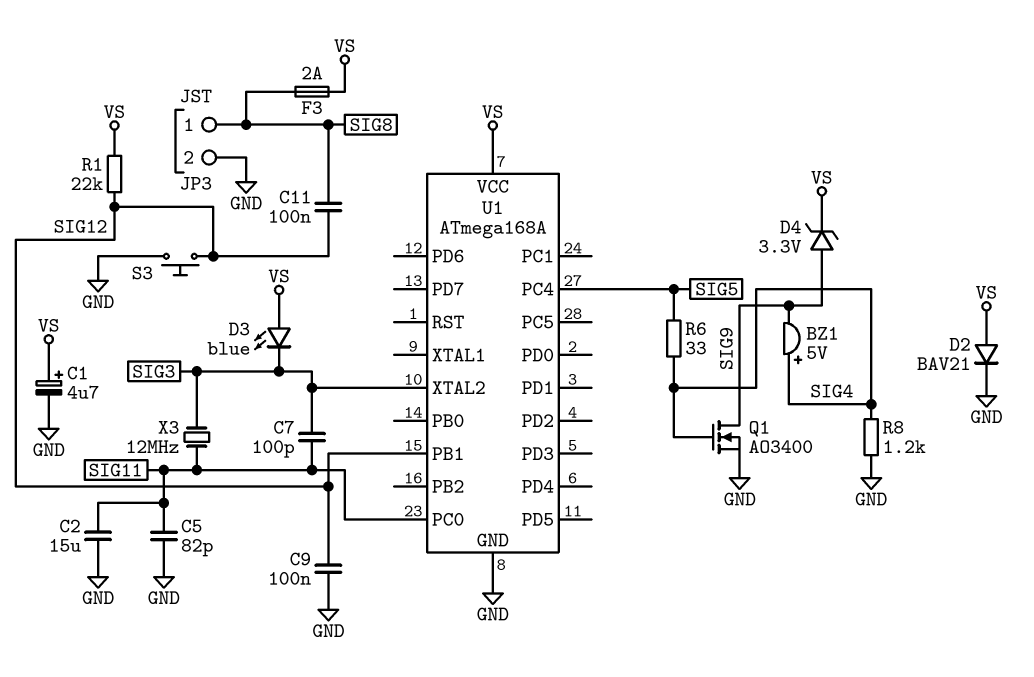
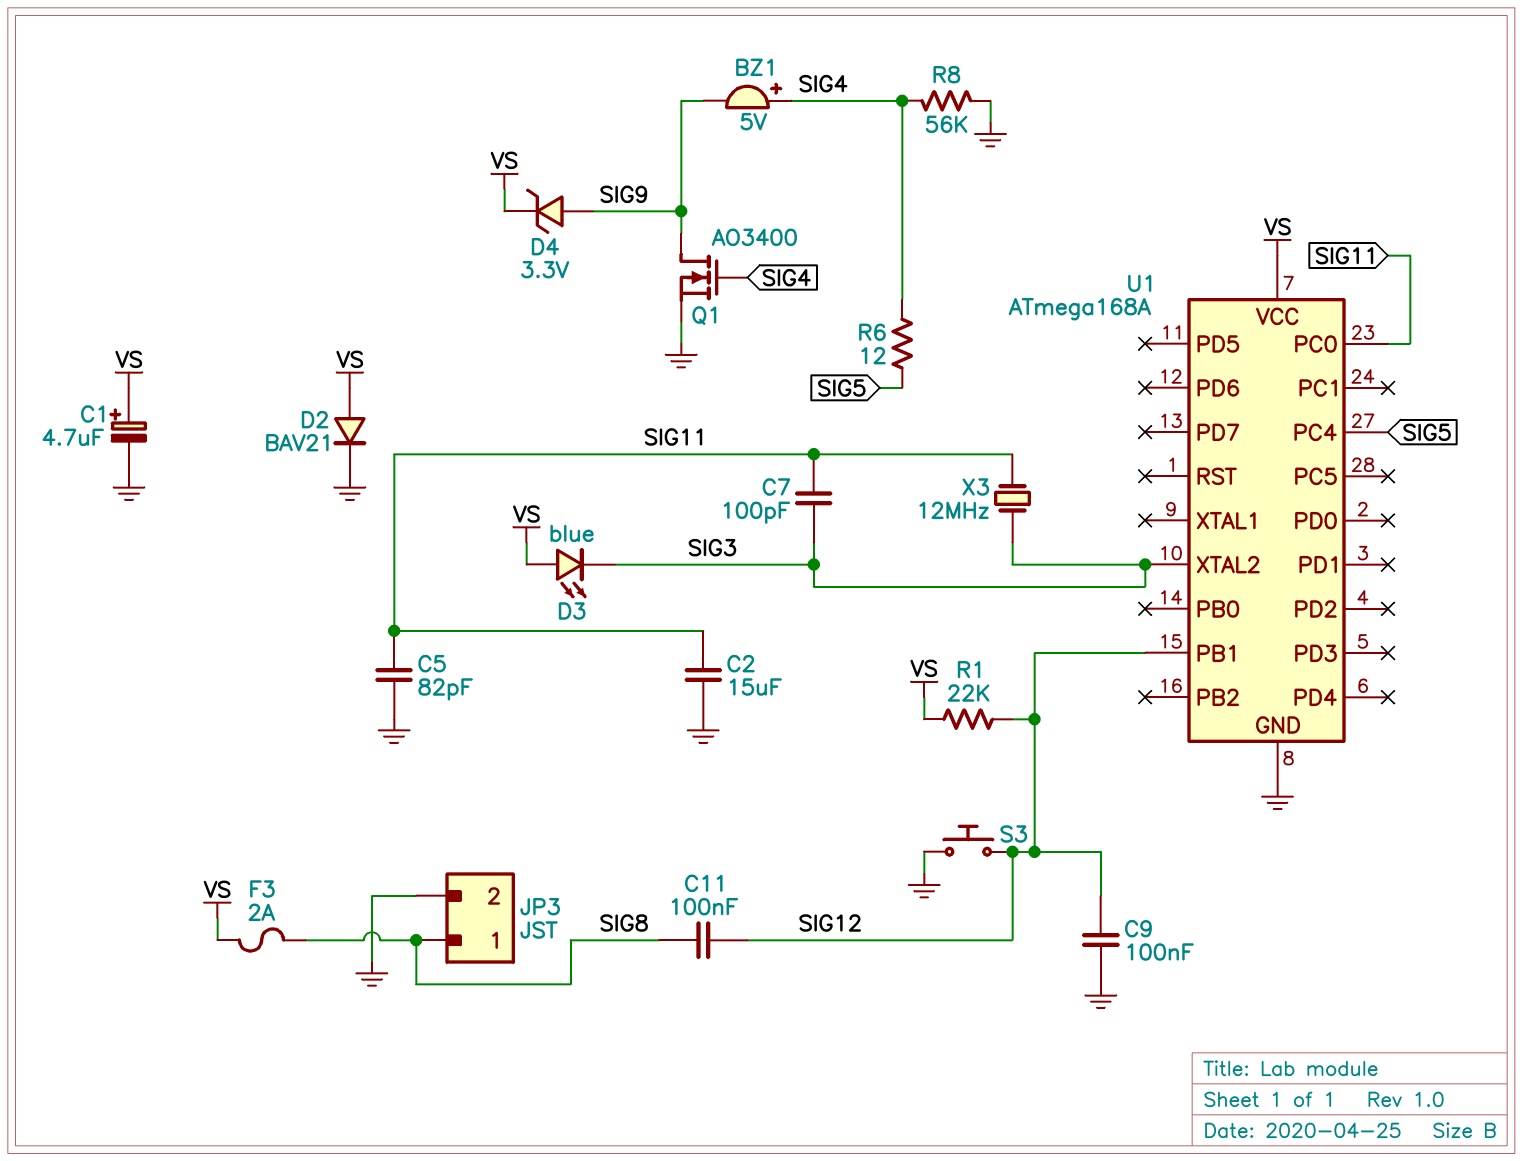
R6: 33 (SIG4, SIG5) -> 12 (SIG4, SIG5)
R8: 1.2k (GND, SIG4) -> 56k (GND, SIG4)

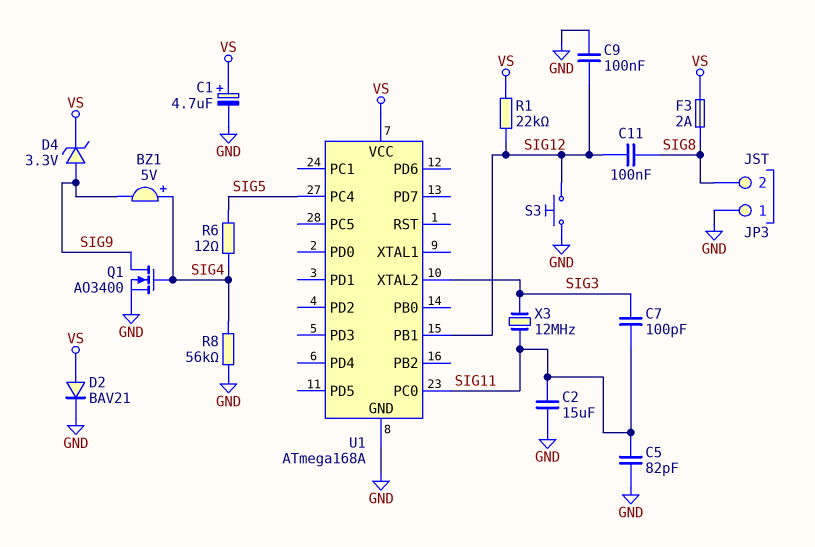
D3: LED blue (A VS, K SIG3) -> none
JP3 pin 1: SIG8 -> GND
JP3 pin 2: GND -> SIG8

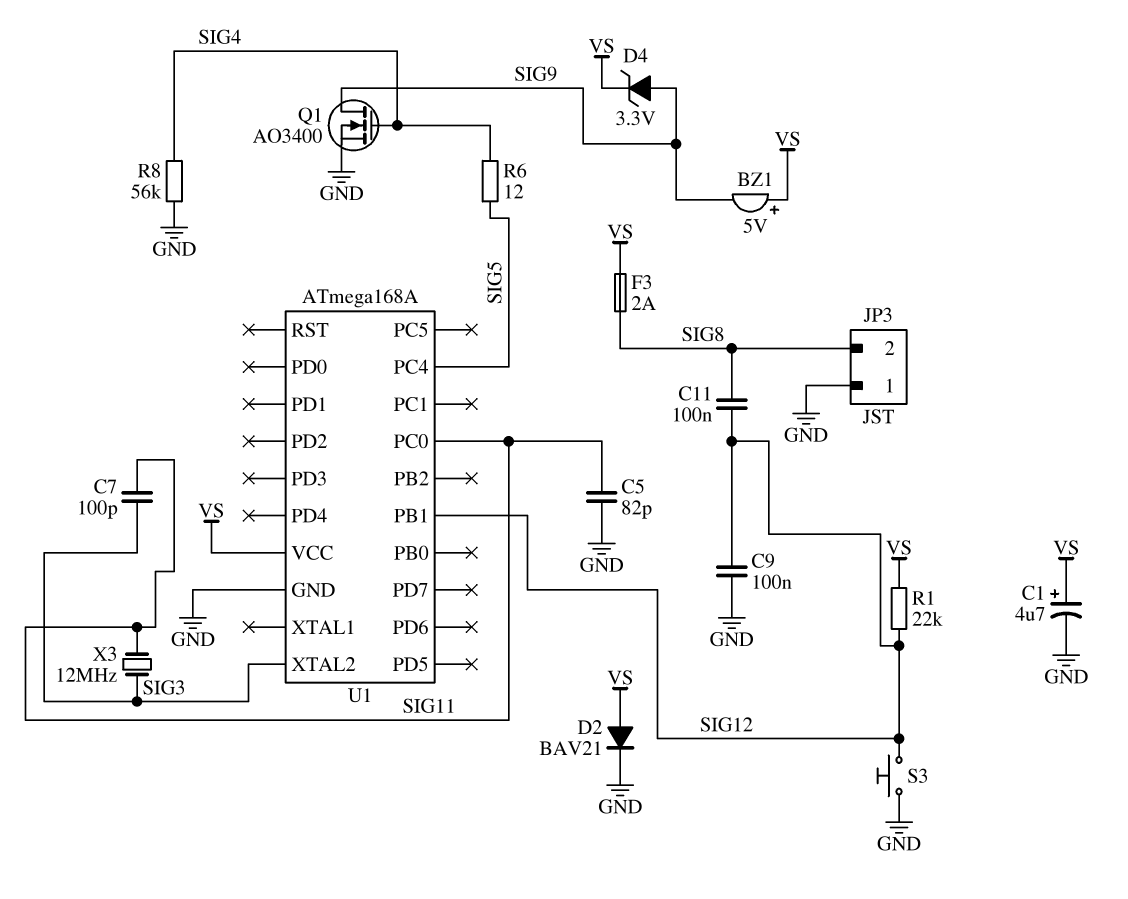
BZ1: buzzer 5V (plus SIG4, minus SIG9) -> buzzer 5V (plus VS, minus SIG9)
C2: 15uF (GND, SIG11) -> none

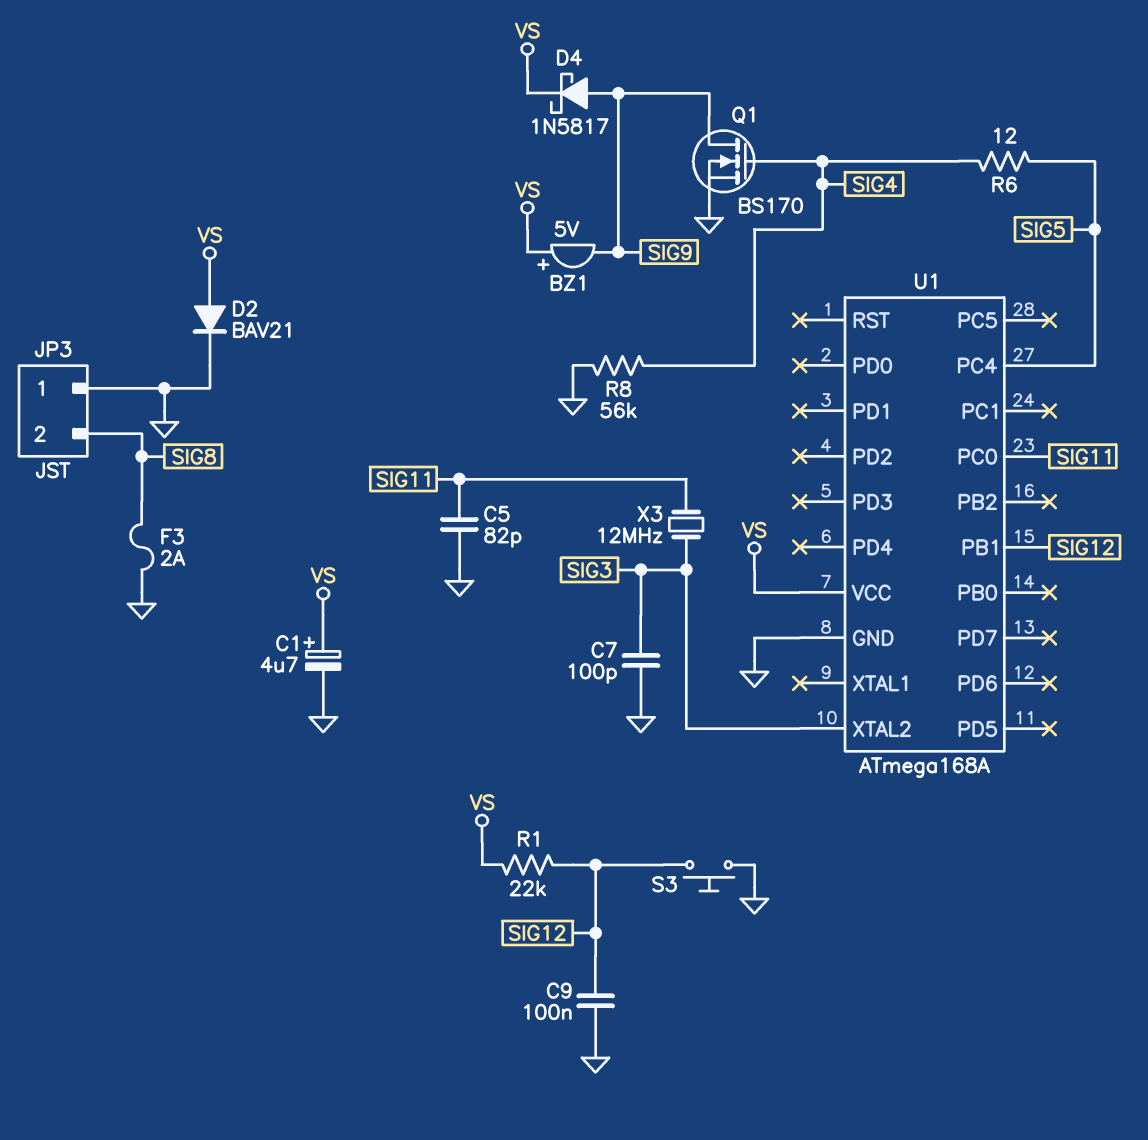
C7: 100pF (SIG3, SIG11) -> 100pF (GND, SIG3)
C11: 100nF (SIG8, SIG12) -> none
D4: zener 3.3V (A SIG9, K VS) -> schottky 1N5817 (A SIG9, K VS)
F3: 2A (SIG8, VS) -> 2A (GND, SIG8)
Q1: NMOS AO3400 (G SIG4, D SIG9, S GND) -> NMOS BS170 (G SIG4, D SIG9, S GND)

